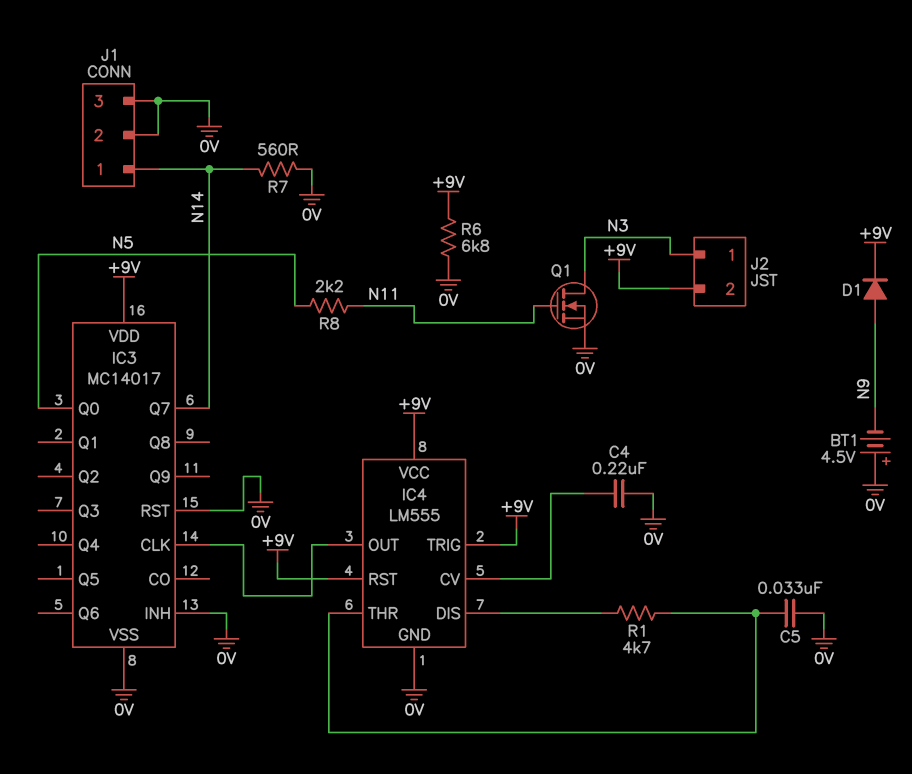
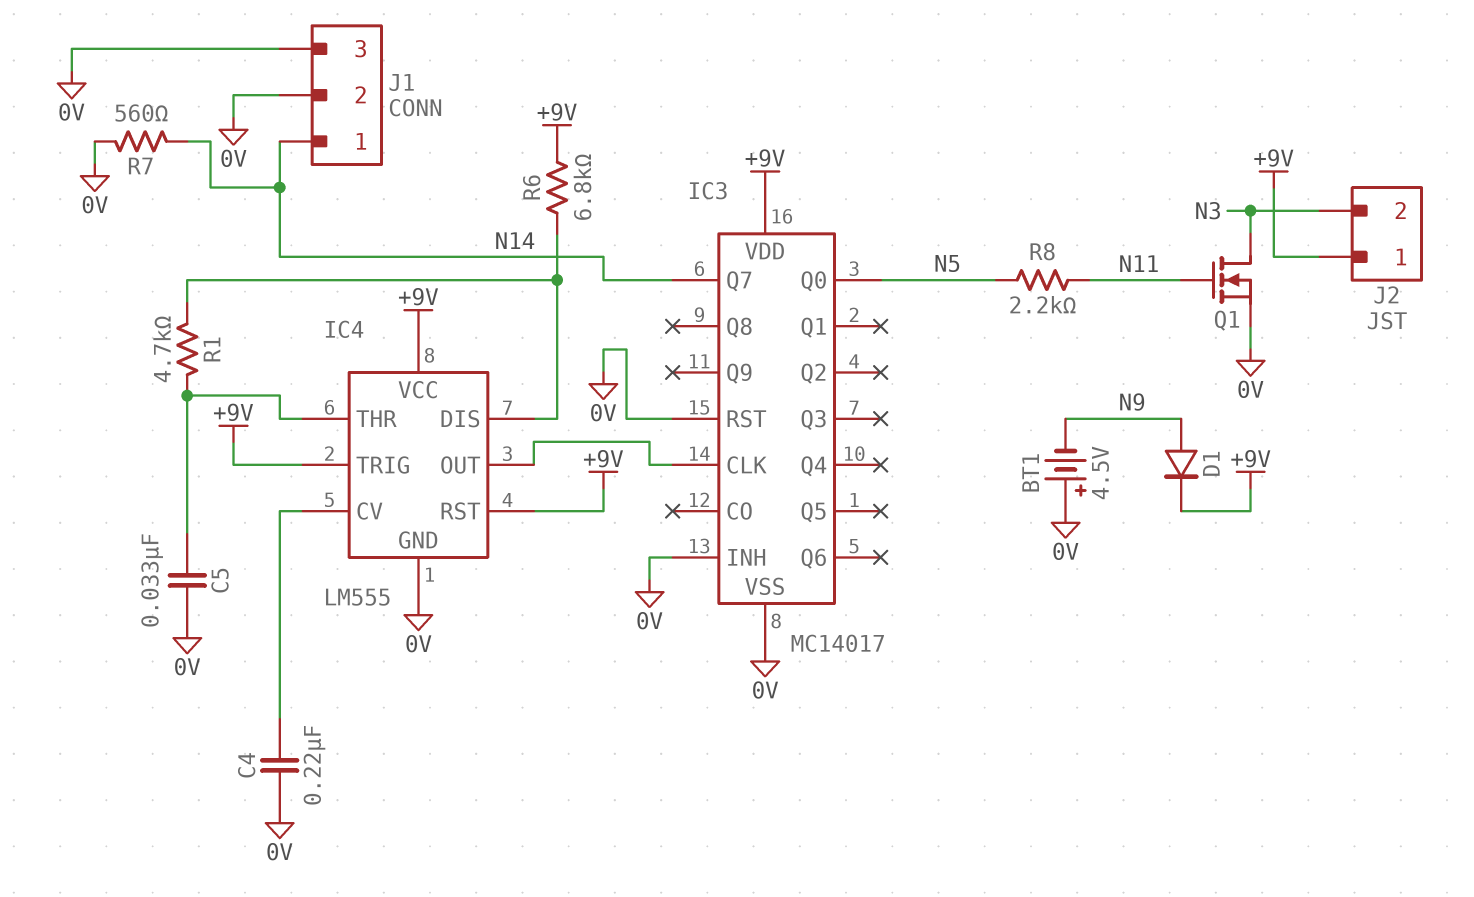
J2 pin 1: N3 -> +9V
J2 pin 2: +9V -> N3
R6: 6.8k (+9V, 0V) -> 6.8k (+9V, IC4/DIS)

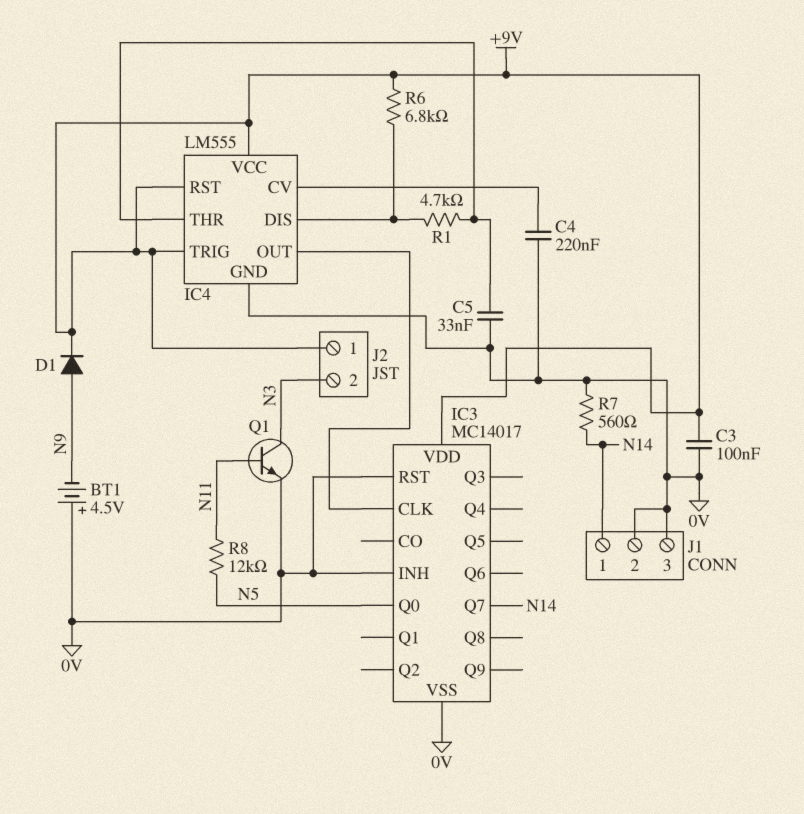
C3: none -> 100nF (+9V, 0V)
Q1: NMOS (G N11, D N3, S 0V) -> NPN (B N11, C N3, E 0V)
R8: 2.2k (N5, N11) -> 12k (N5, N11)

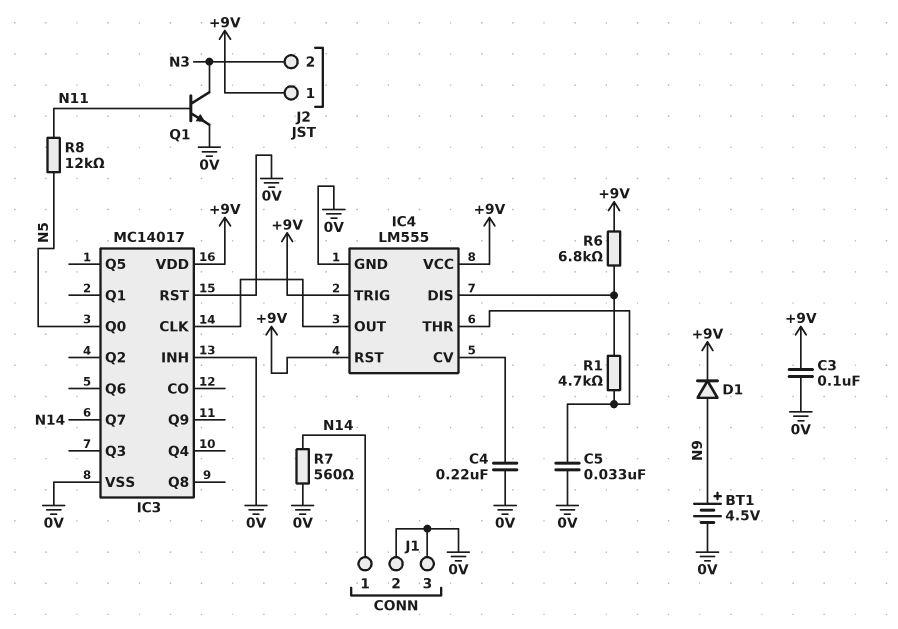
BT1: 4.5V (plus 0V, minus N9) -> 4.5V (plus N9, minus 0V)

